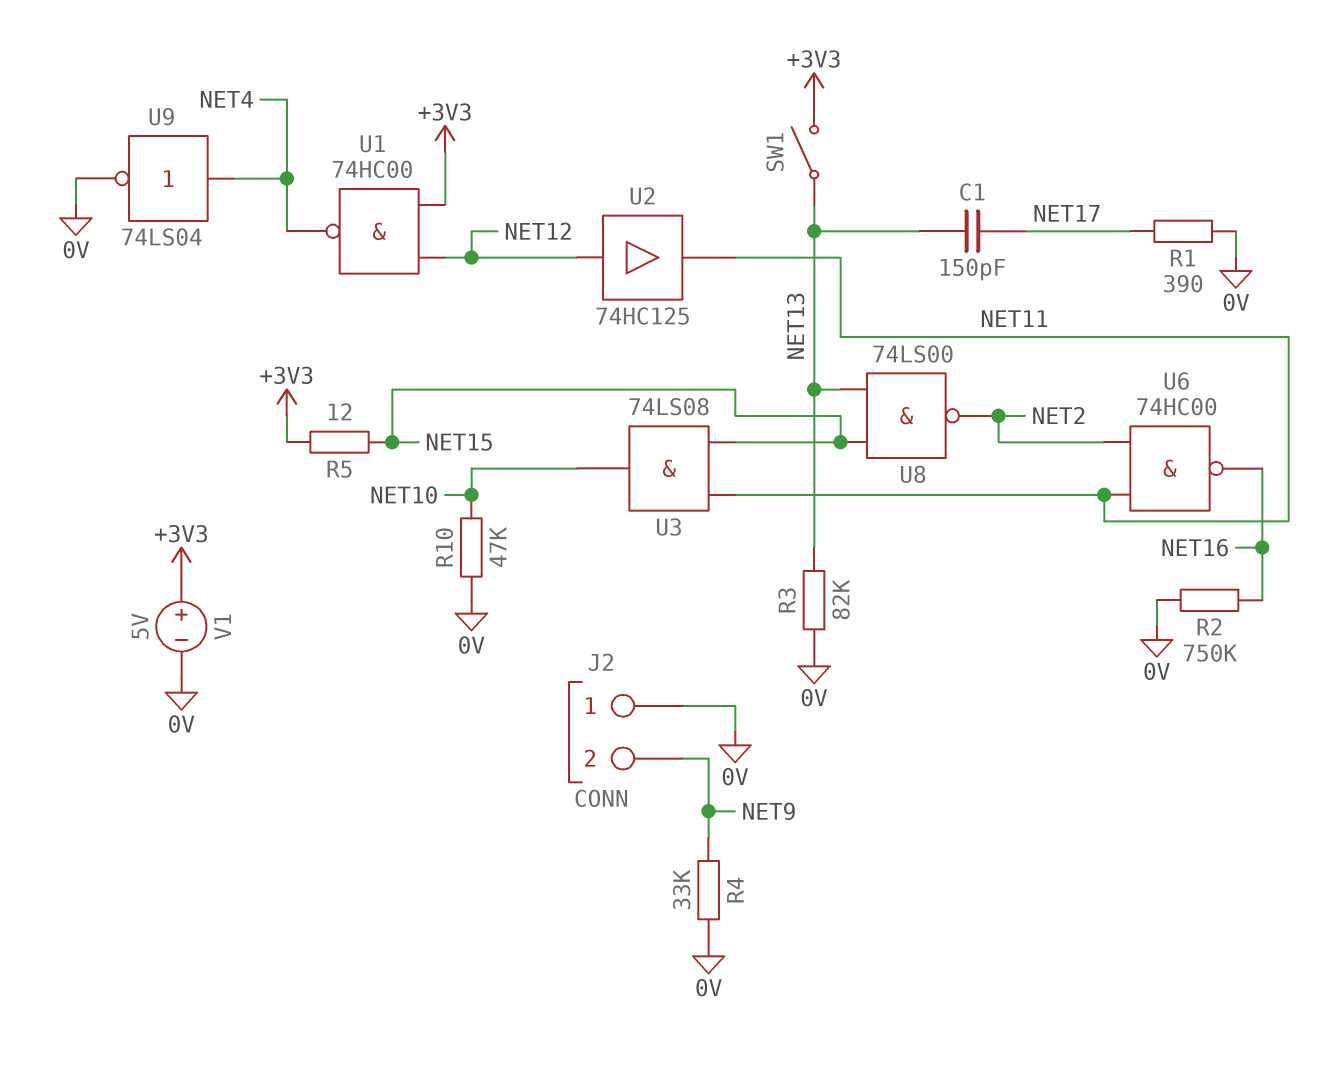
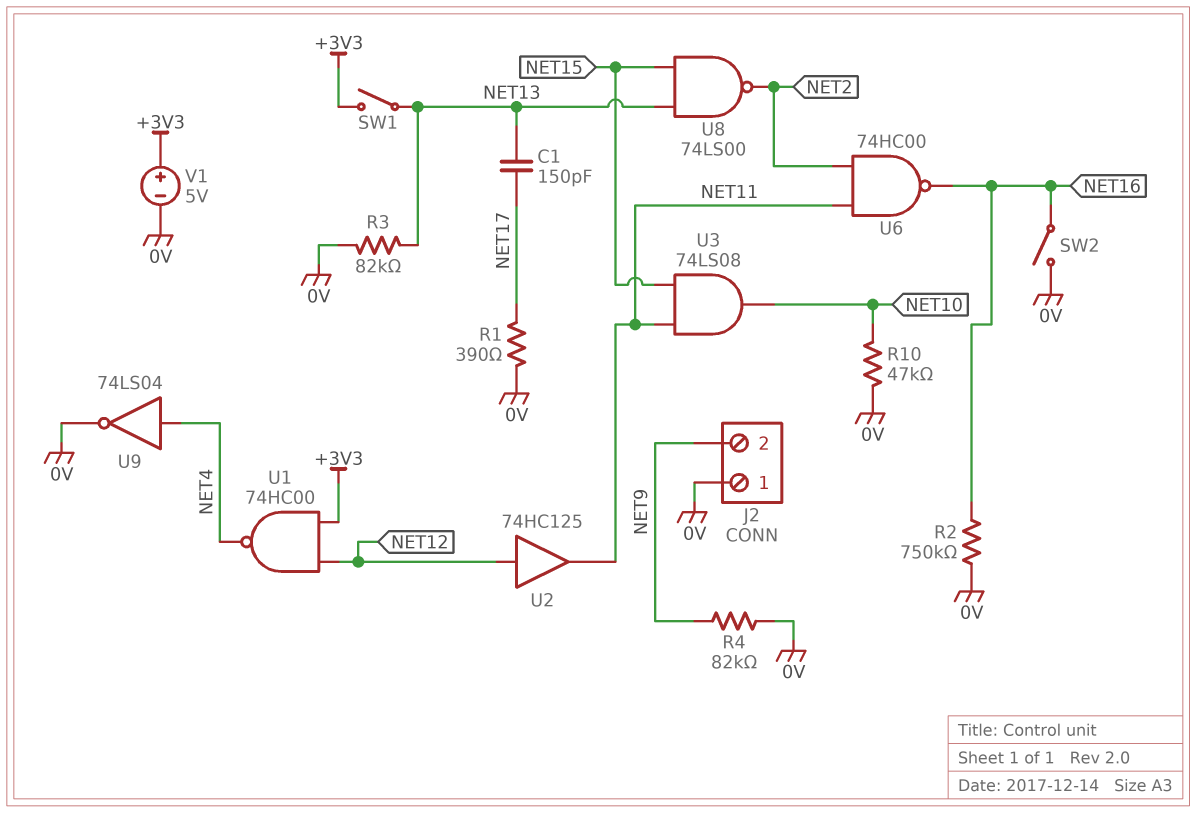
R4: 33k (0V, NET9) -> 82k (0V, NET9)
R5: 12 (+3V3, NET15) -> none
SW2: none -> switch (0V, NET16)

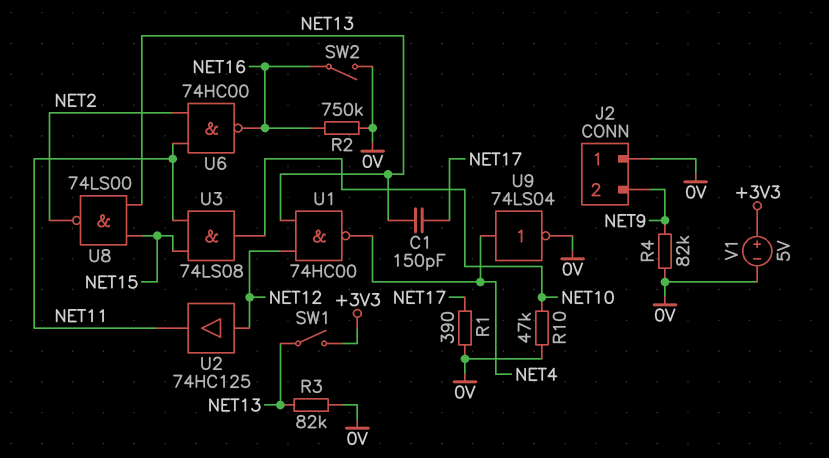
U1: NAND 74HC00 (in +3V3, in NET12, out NET4) -> NAND 74HC00 (in NET12, in NET13, out NET4)

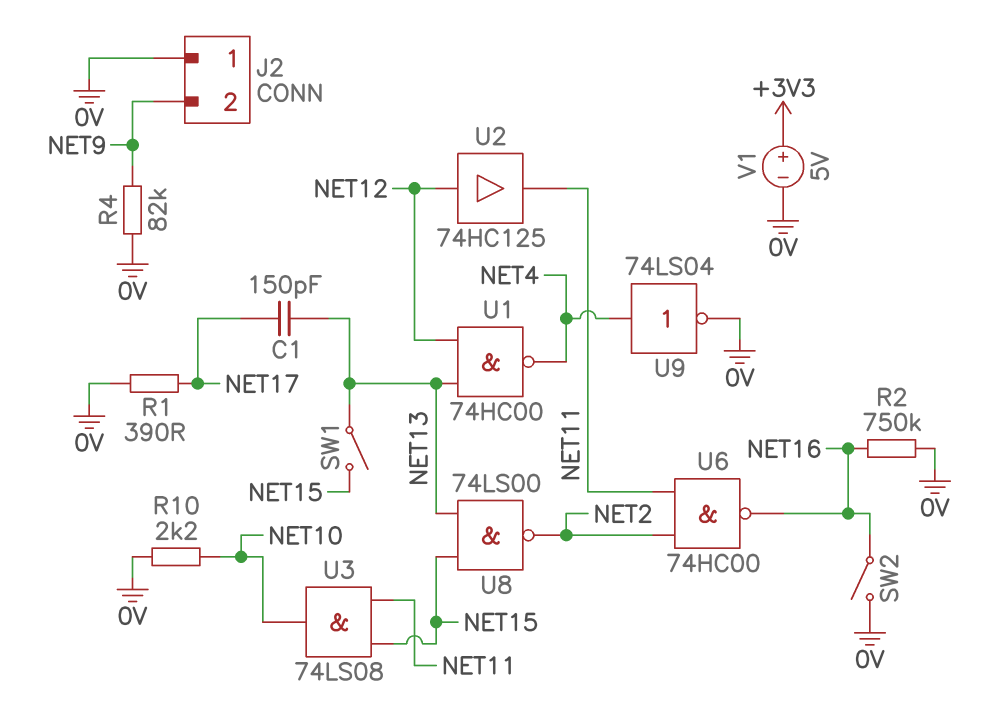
R3: 82k (0V, NET13) -> none
R10: 47k (0V, NET10) -> 2.2k (0V, NET10)
SW1: switch (+3V3, NET13) -> switch (NET13, NET15)

